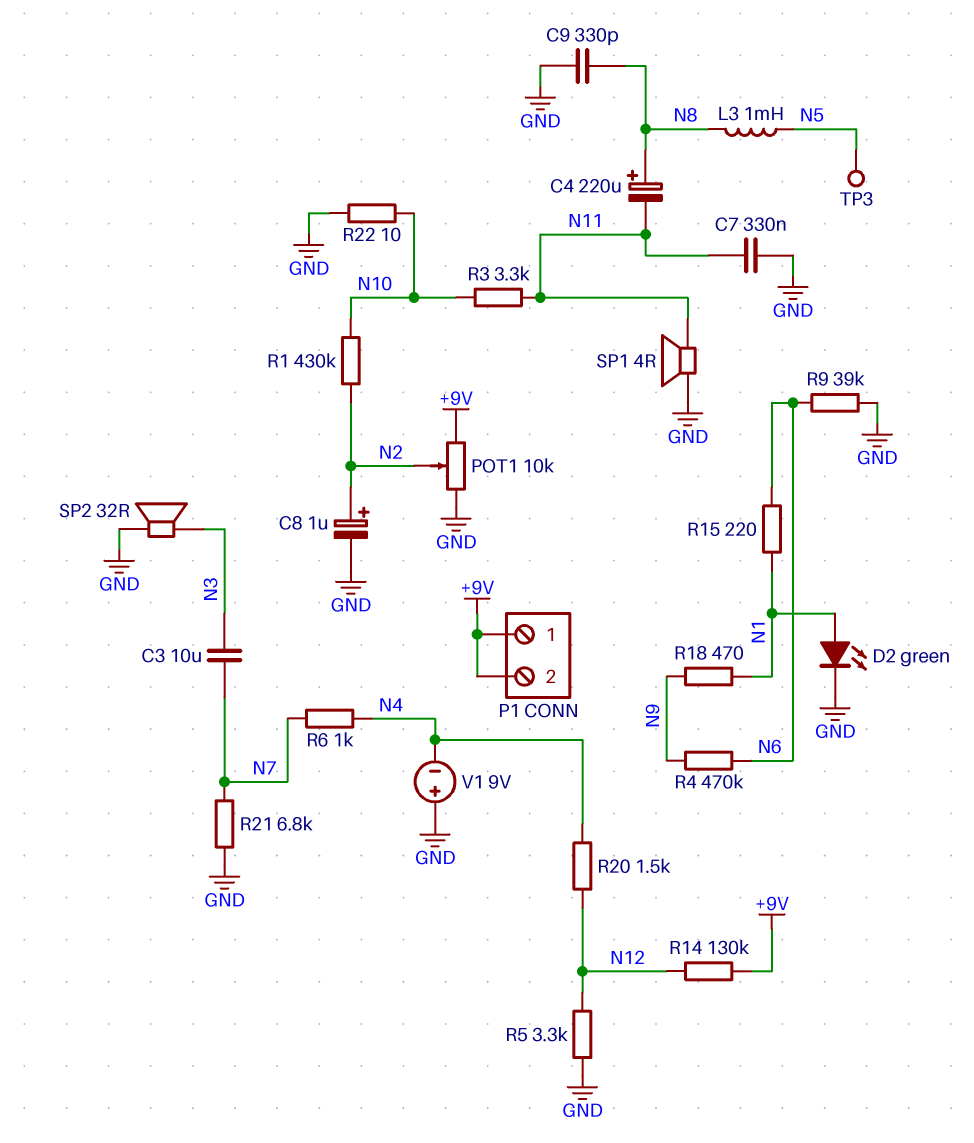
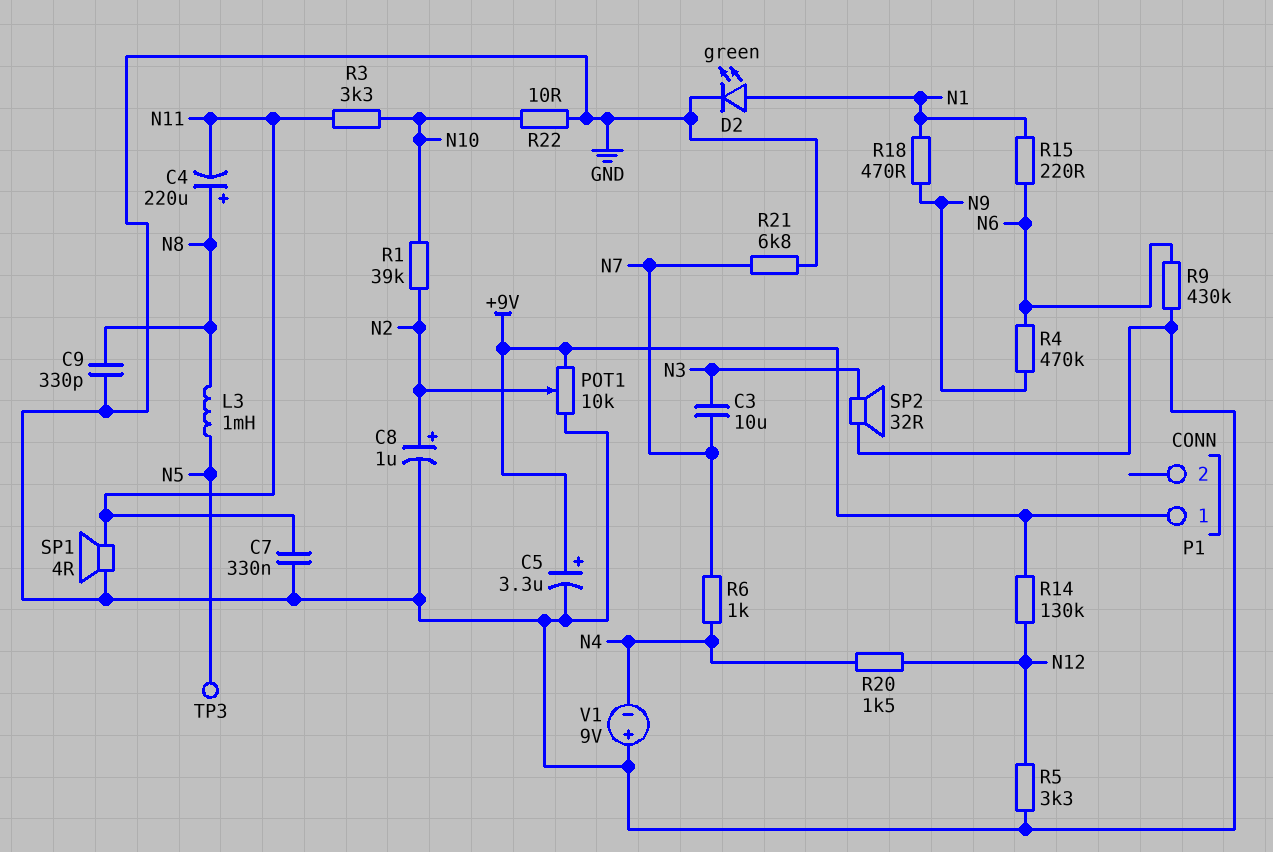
C5: none -> 3.3uF (plus +9V, minus GND)
P1 pin 2: +9V -> none
R1: 430k (N2, N10) -> 39k (N2, N10)
R9: 39k (GND, N6) -> 430k (GND, N6)

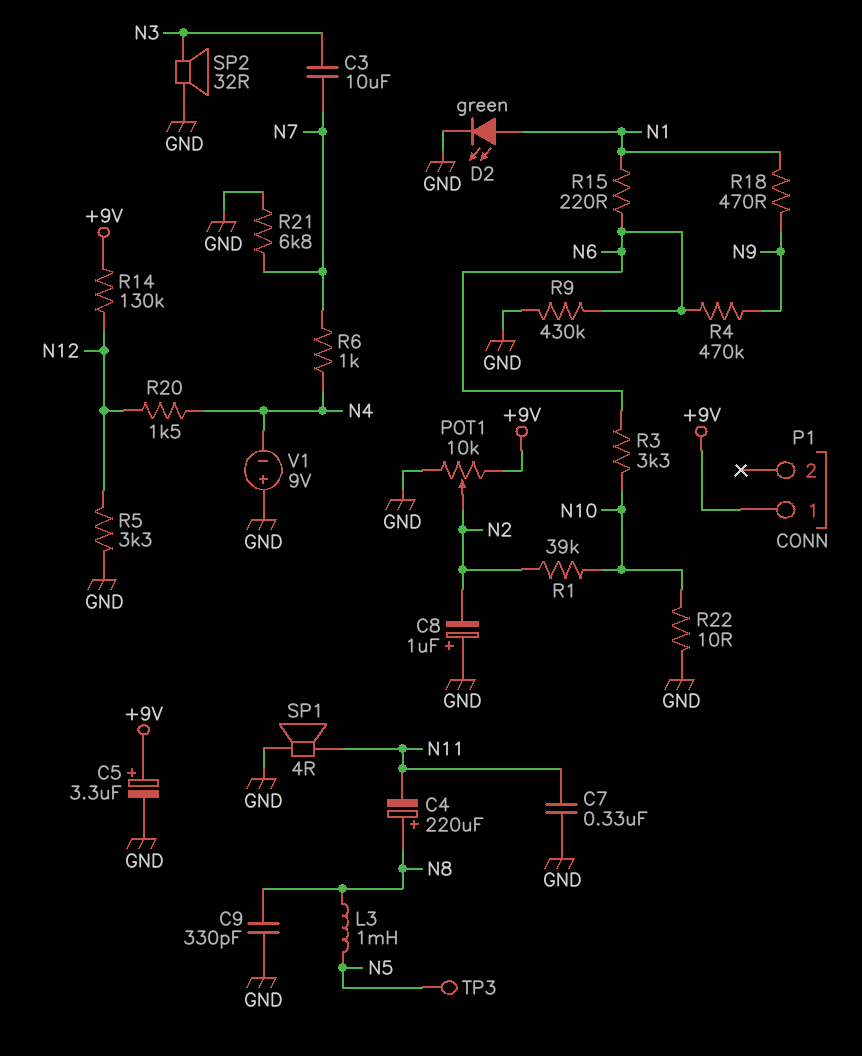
C8: 1uF (plus N2, minus GND) -> 1uF (plus GND, minus N2)
R3: 3.3k (N10, N11) -> 3.3k (N6, N10)

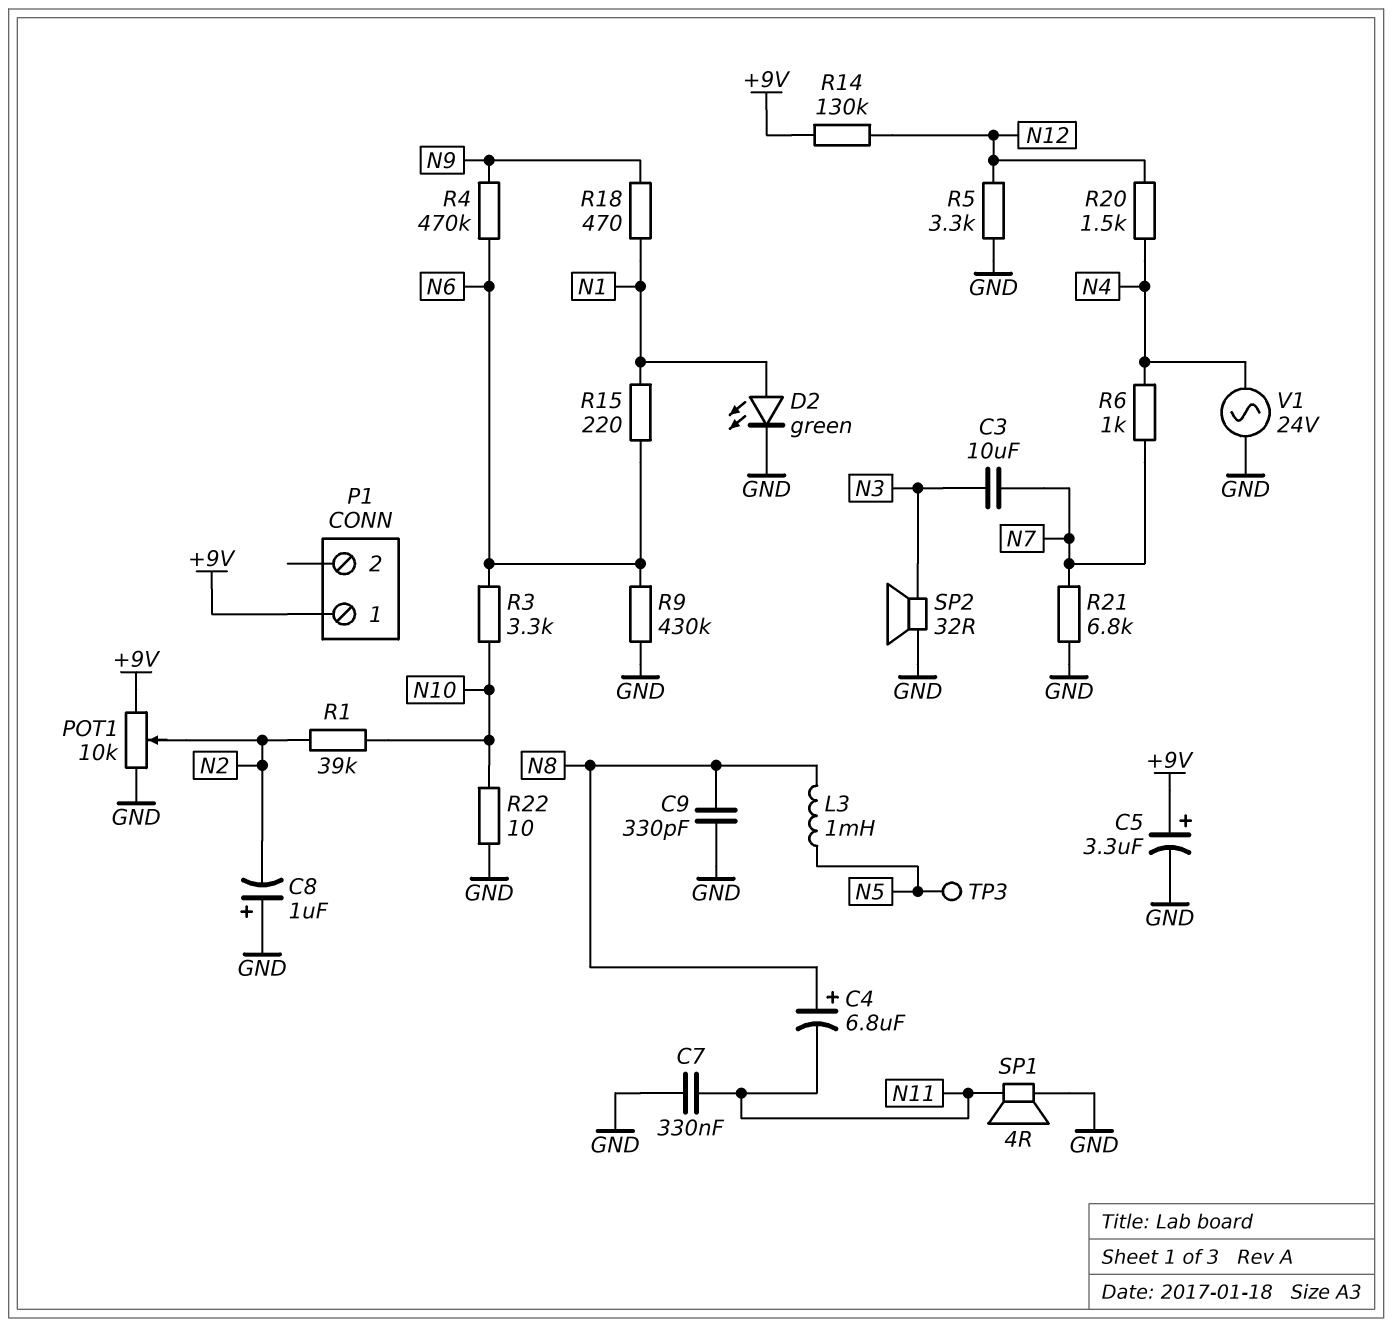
C4: 220uF (plus N8, minus N11) -> 6.8uF (plus N8, minus N11)
V1: 9V (plus GND, minus N4) -> AC 24V (GND, N4)

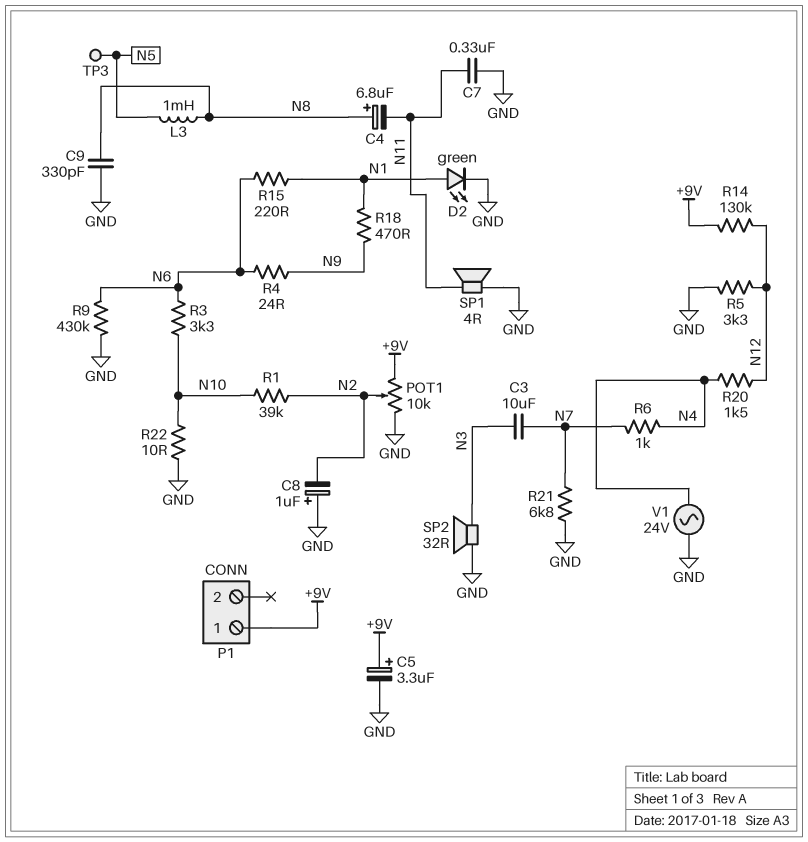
R4: 470k (N6, N9) -> 24 (N6, N9)

